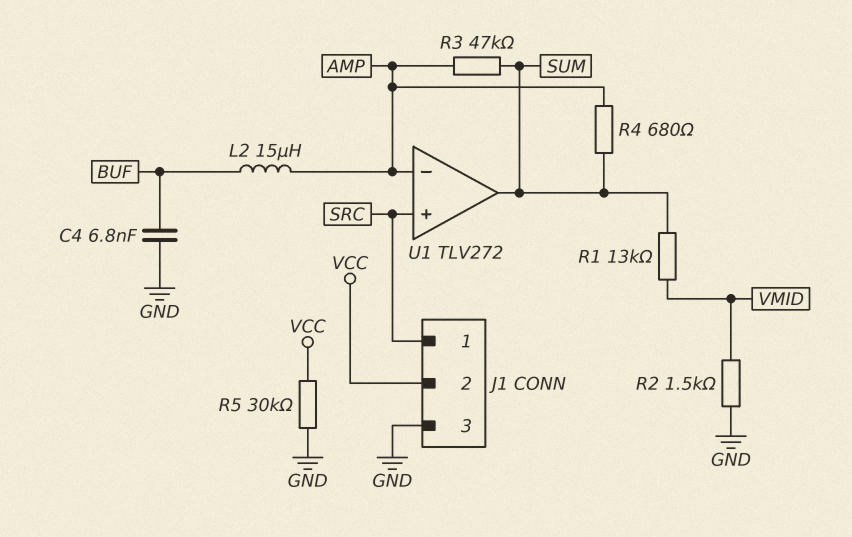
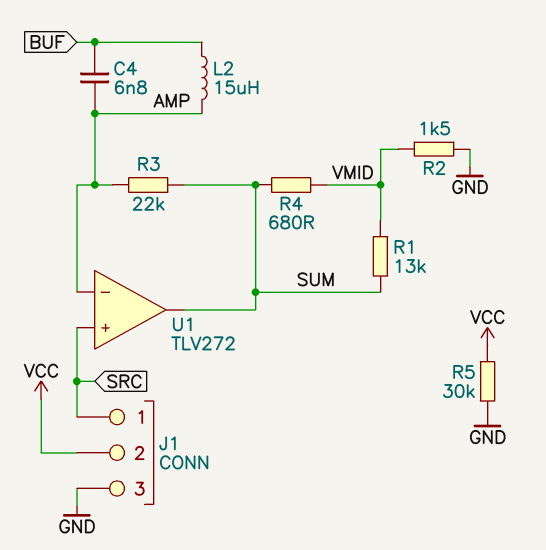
C4: 6.8nF (BUF, GND) -> 6.8nF (AMP, BUF)
R3: 47k (AMP, SUM) -> 22k (AMP, SUM)
R4: 680 (AMP, SUM) -> 680 (SUM, VMID)

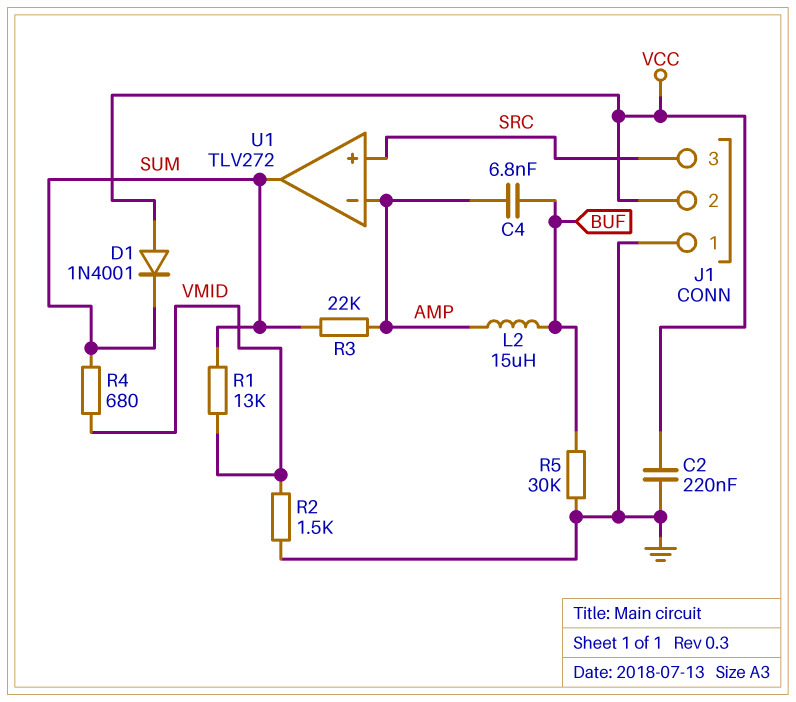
C2: none -> 220nF (GND, VCC)
D1: none -> diode 1N4001 (A VCC, K SUM)
J1 pin 1: SRC -> GND
J1 pin 3: GND -> SRC
R5: 30k (GND, VCC) -> 30k (BUF, GND)

